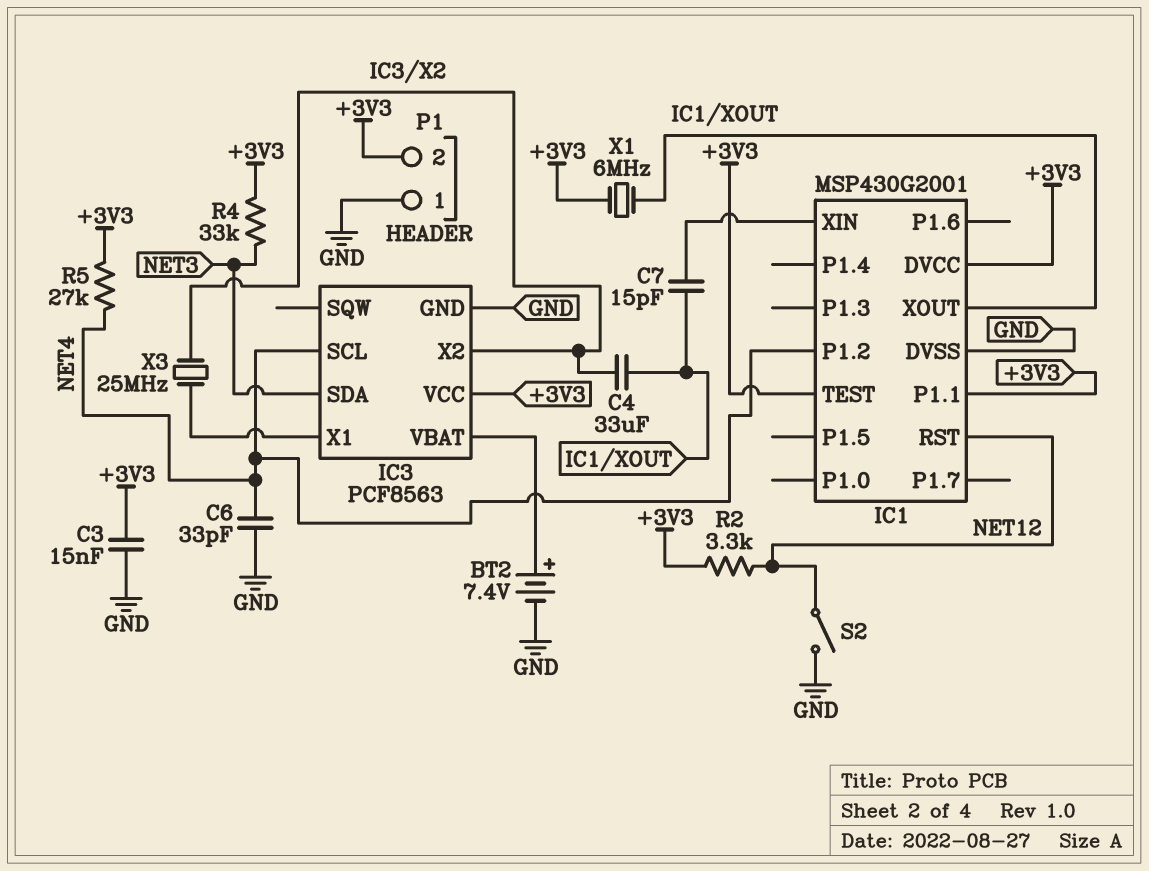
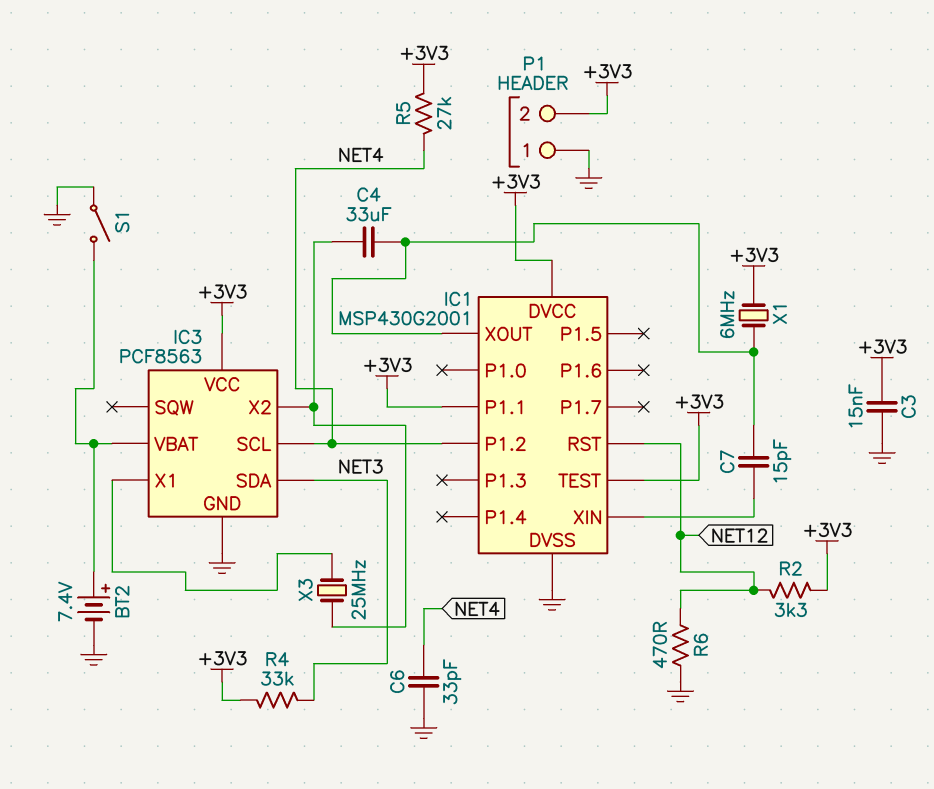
R6: none -> 470 (GND, NET12)
S1: none -> switch (GND, IC3/VBAT)
S2: switch (GND, NET12) -> none

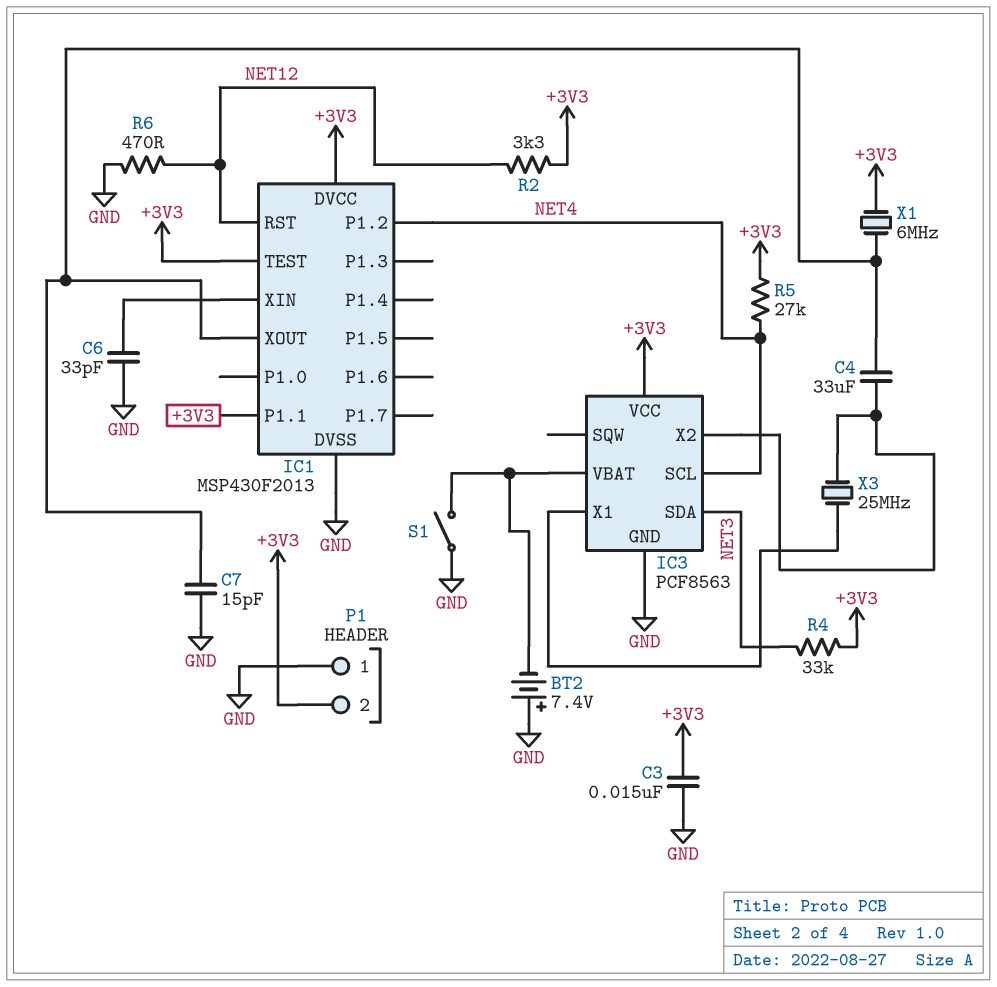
BT2: 7.4V (plus IC3/VBAT, minus GND) -> 7.4V (plus GND, minus IC3/VBAT)
C6: 33pF (GND, NET4) -> 33pF (GND, IC1/XIN)
C7: 15pF (IC1/XIN, IC1/XOUT) -> 15pF (GND, IC1/XOUT)
IC1: MSP430G2001 -> MSP430F2013

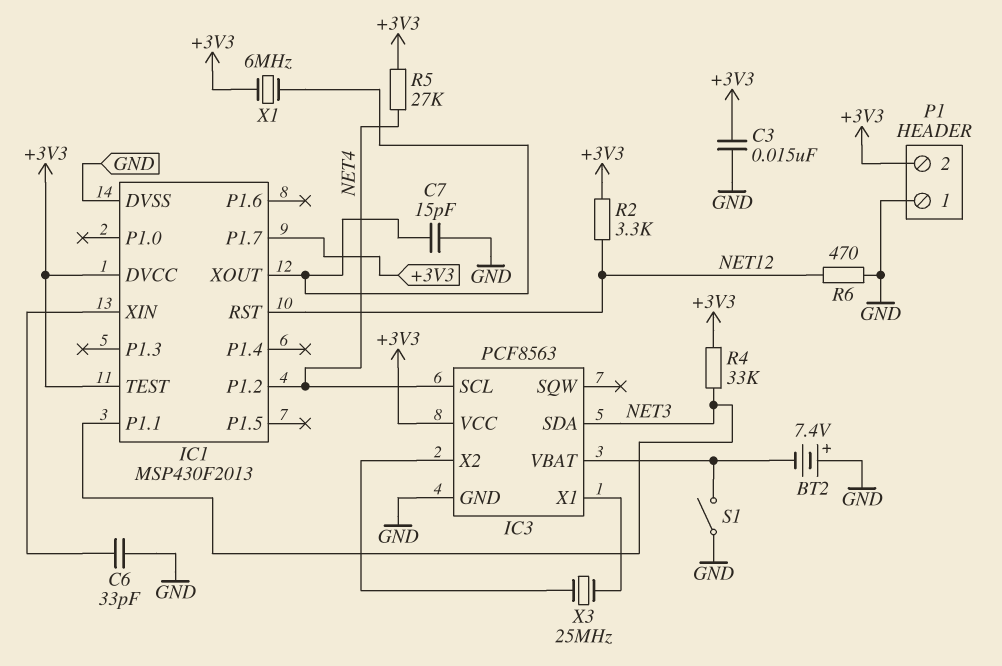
C4: 33uF (IC1/XOUT, IC3/X2) -> none
IC1 pin P1.1: +3V3 -> NET3
IC1 pin P1.7: none -> +3V3

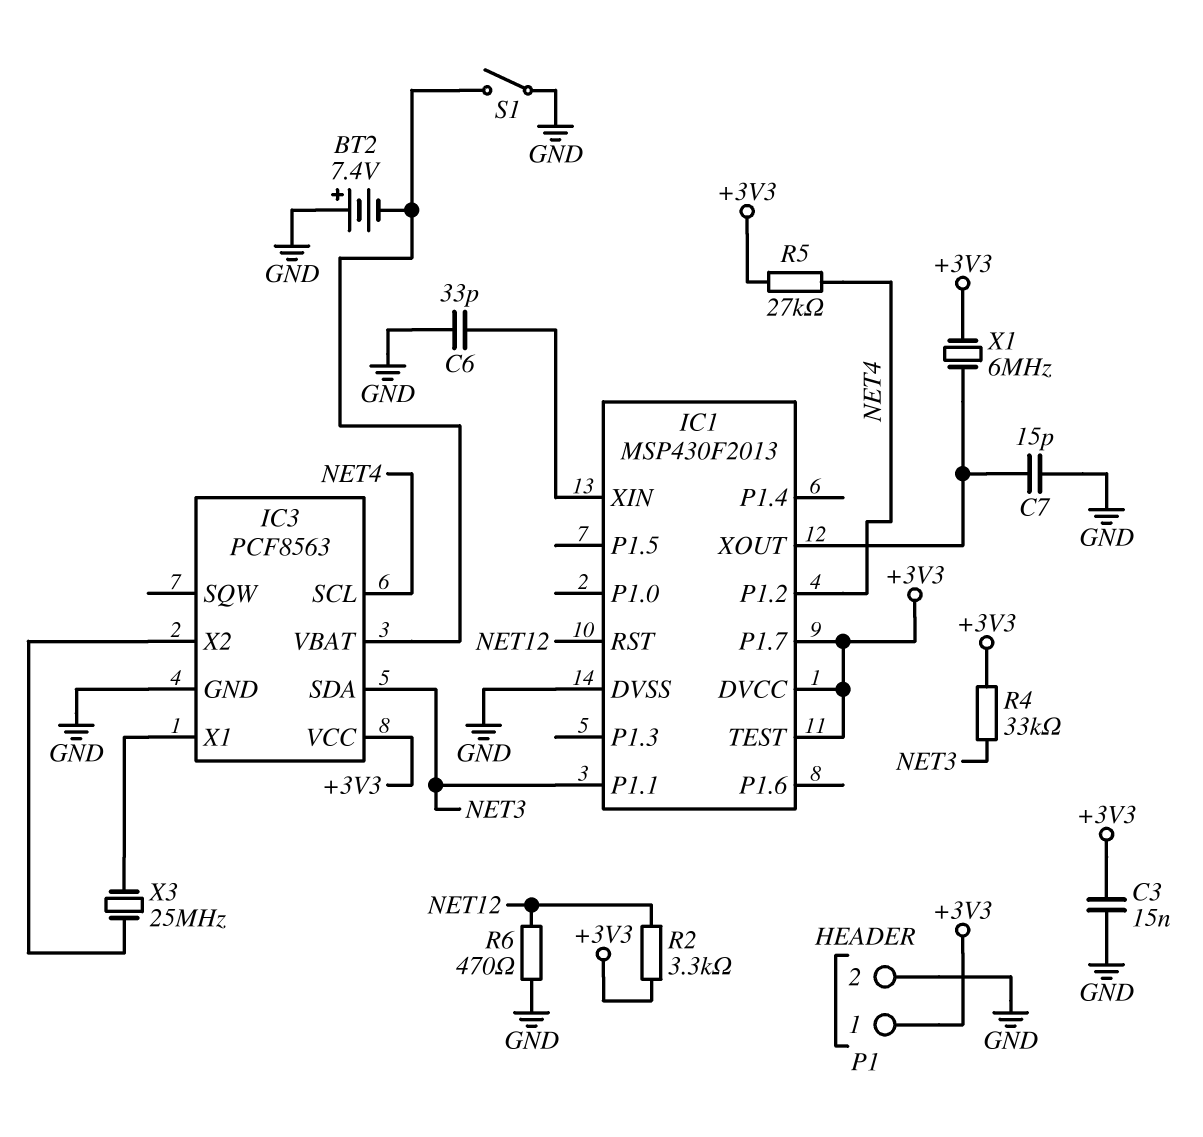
P1 pin 1: GND -> +3V3
P1 pin 2: +3V3 -> GND

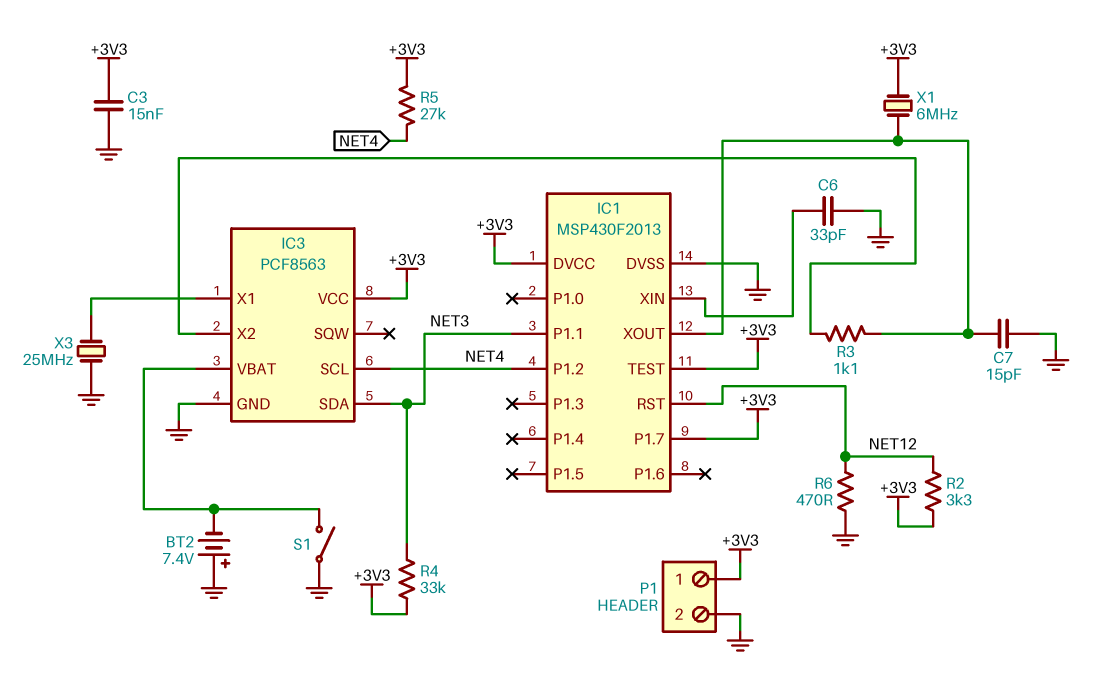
R3: none -> 1.1k (IC1/XOUT, IC3/X2)
X3: 25MHz (IC3/X1, IC3/X2) -> 25MHz (GND, IC3/X1)

